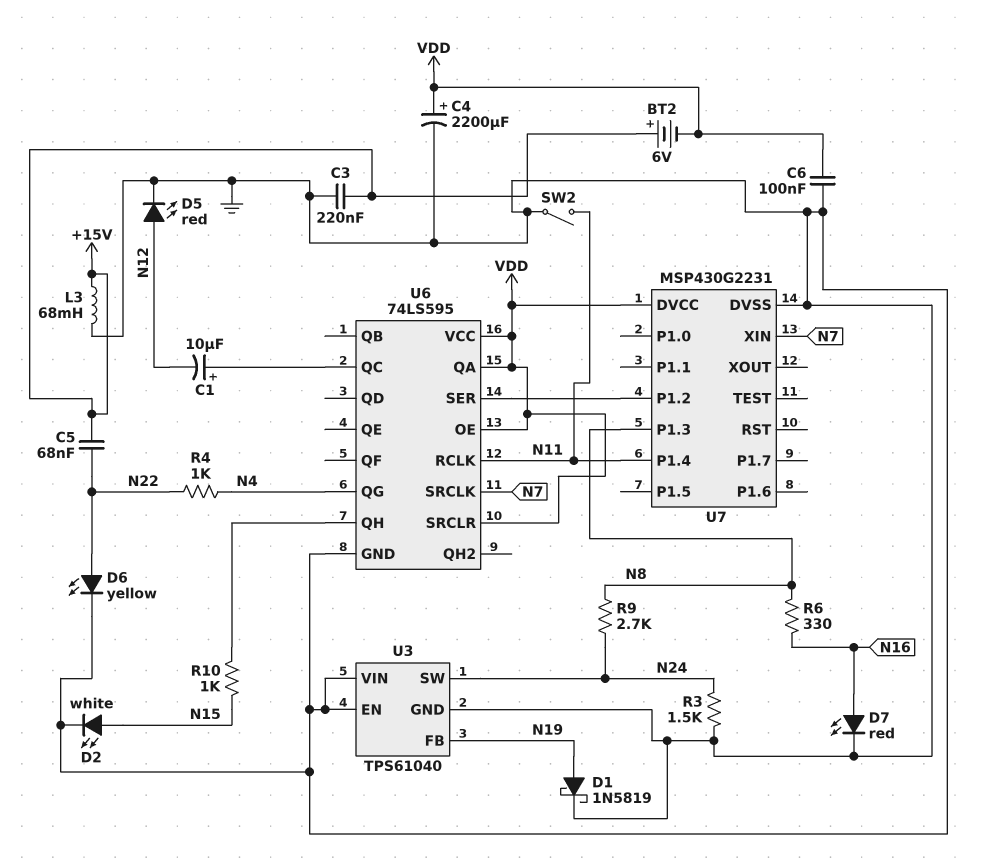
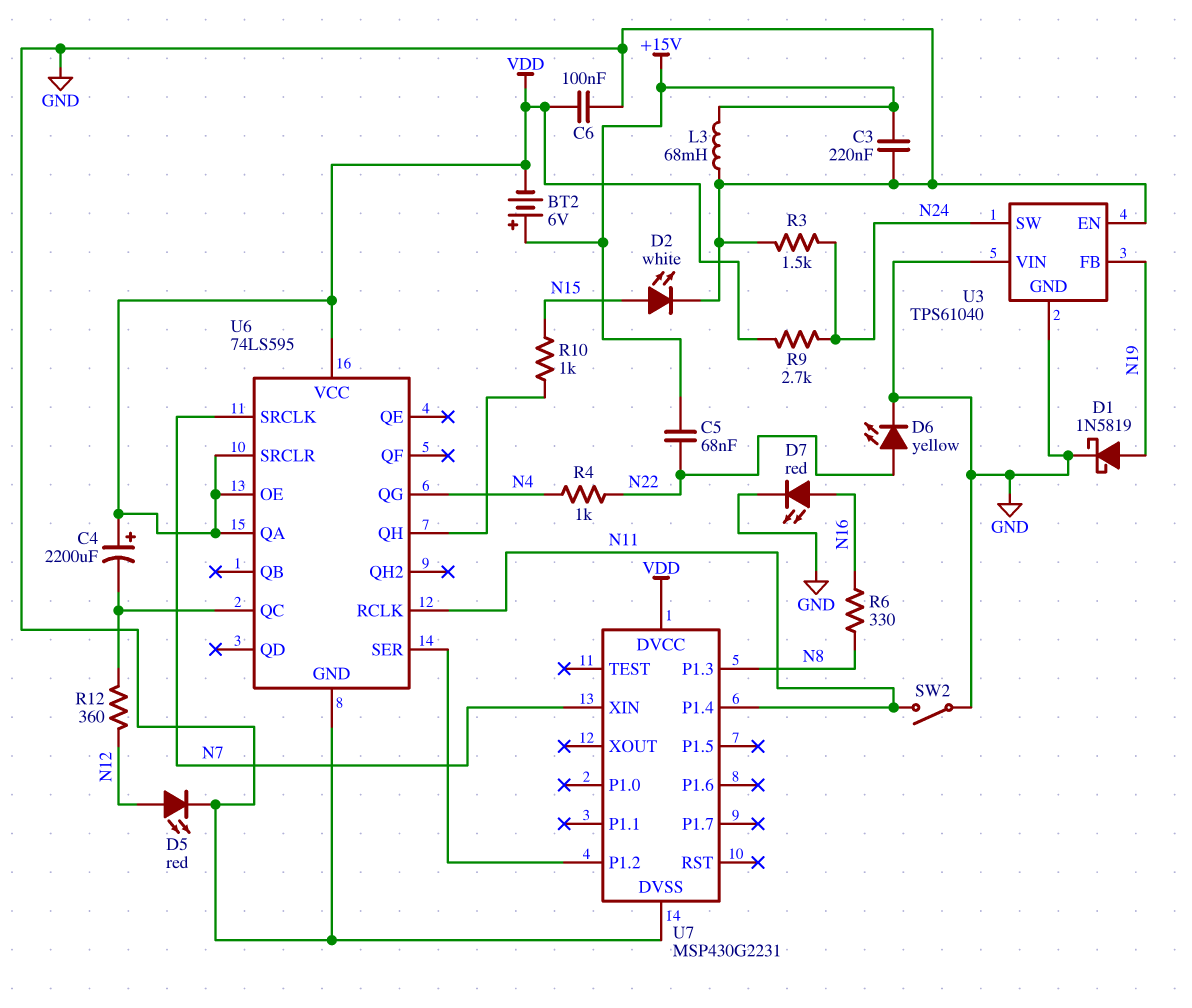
C1: 10uF (plus U6/QC, minus N12) -> none
C4: 2200uF (plus VDD, minus GND) -> 2200uF (plus VDD, minus U6/QC)
R9: 2.7k (N8, N24) -> 2.7k (N24, VDD)
R12: none -> 360 (N12, U6/QC)

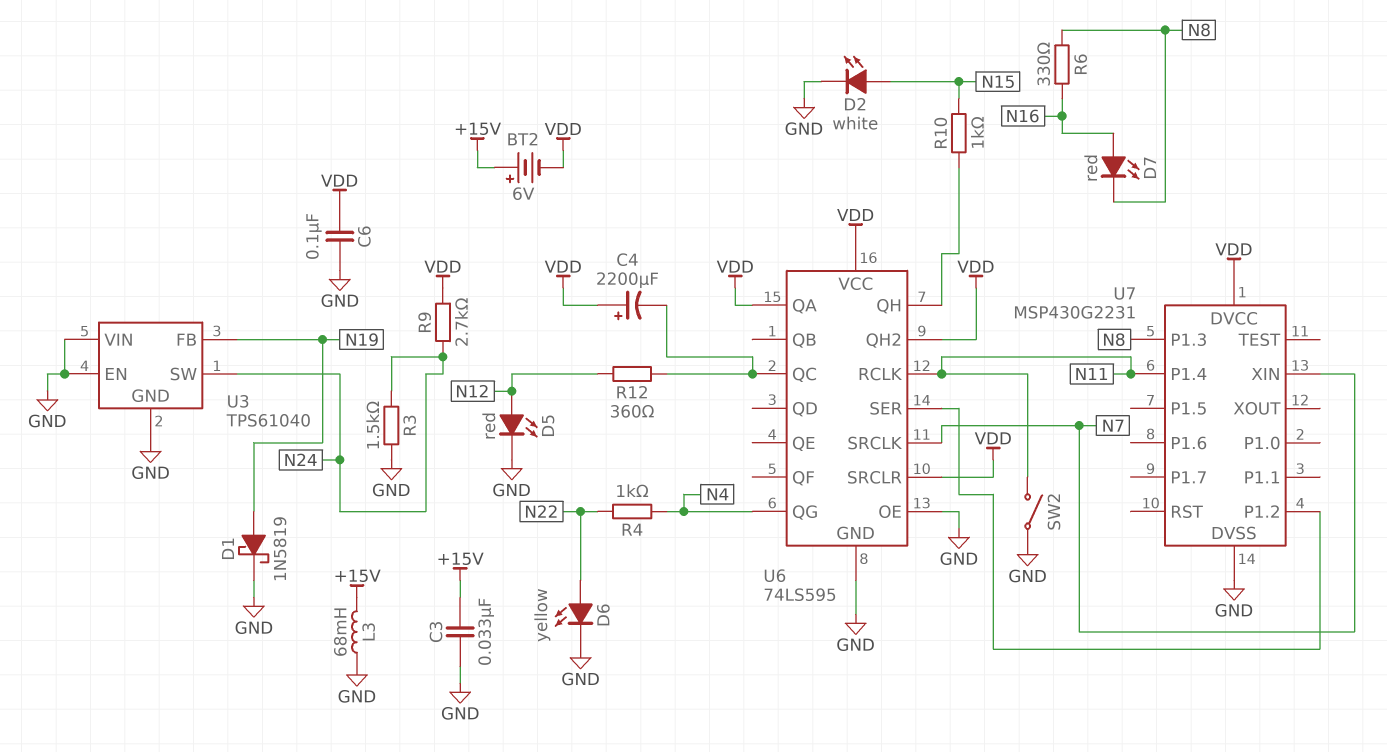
C3: 220nF (+15V, GND) -> 33nF (+15V, GND)
C5: 68nF (+15V, N22) -> none
D7: LED red (A N16, K GND) -> LED red (A N16, K N8)
U6 pin OE: VDD -> GND
U6 pin QH2: none -> VDD

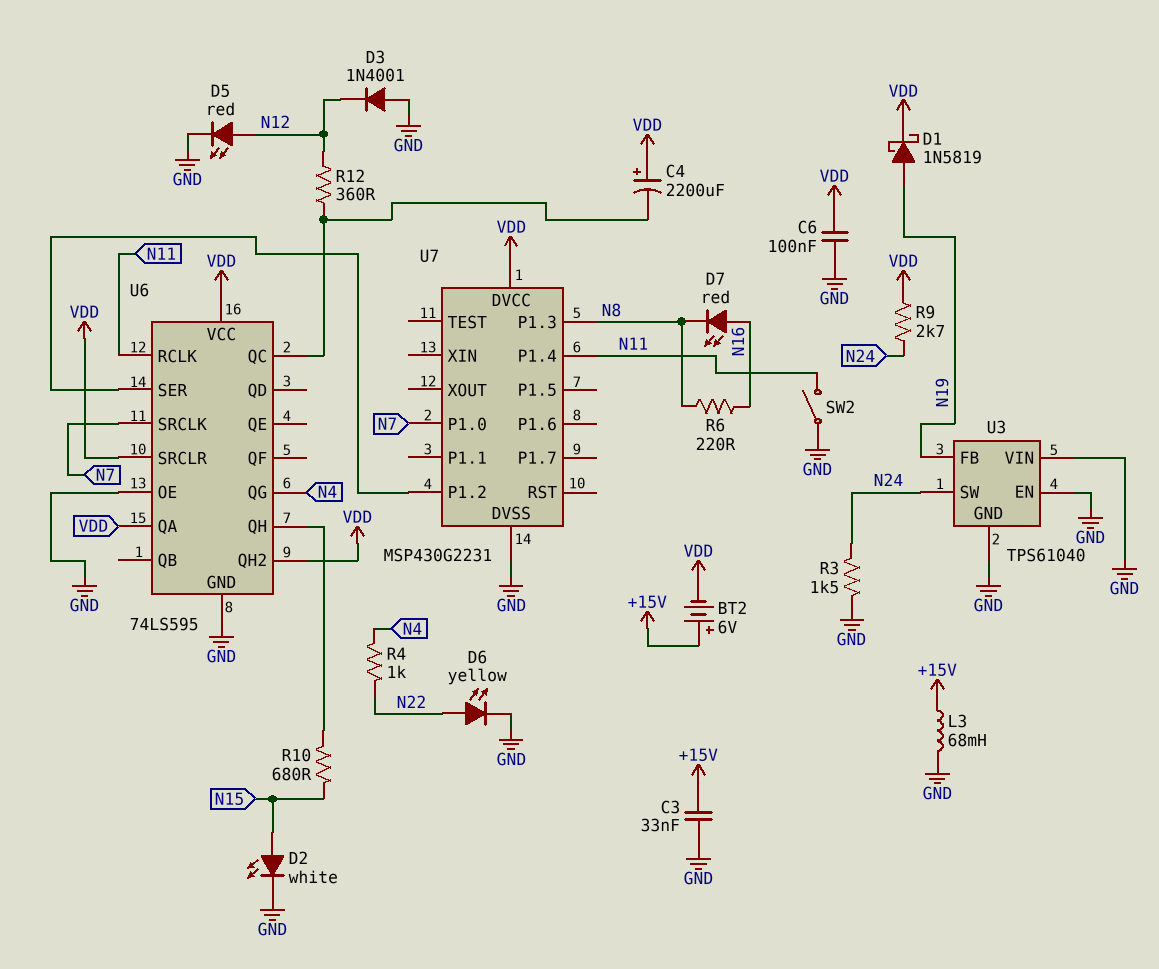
D1: schottky 1N5819 (A N19, K GND) -> schottky 1N5819 (A N19, K VDD)
D3: none -> diode 1N4001 (A GND, K N12)
R6: 330 (N8, N16) -> 220 (N8, N16)
R10: 1k (N15, U6/QH) -> 680 (N15, U6/QH)
U7 pin P1.0: none -> N7
U7 pin XIN: N7 -> none

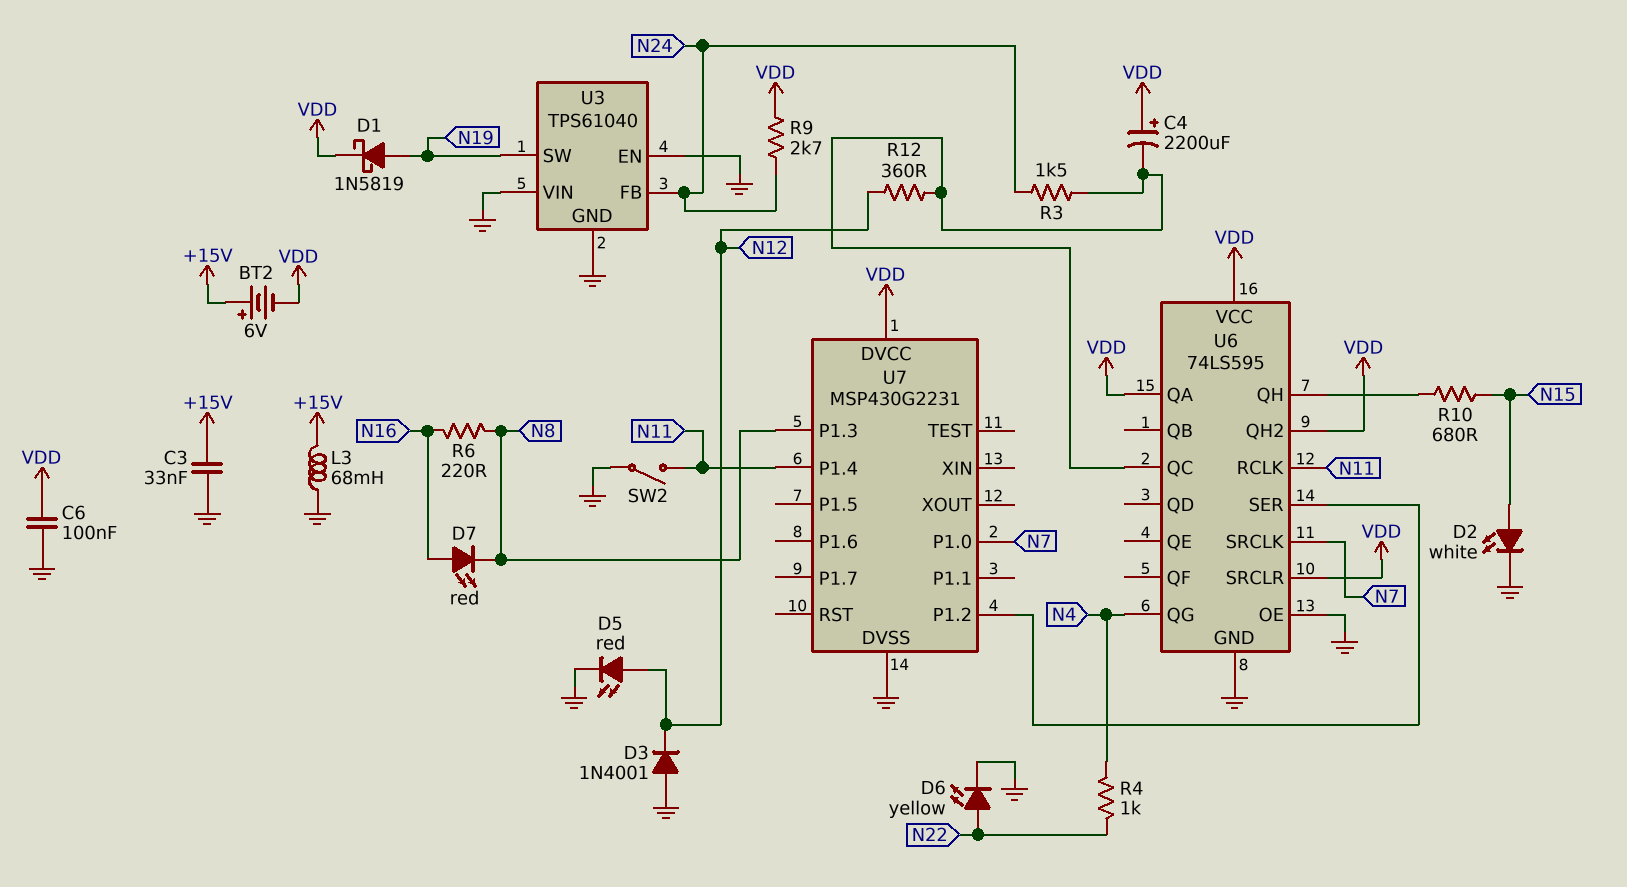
R3: 1.5k (GND, N24) -> 1.5k (N24, U6/QC)
U3 pin FB: N19 -> N24
U3 pin SW: N24 -> N19

